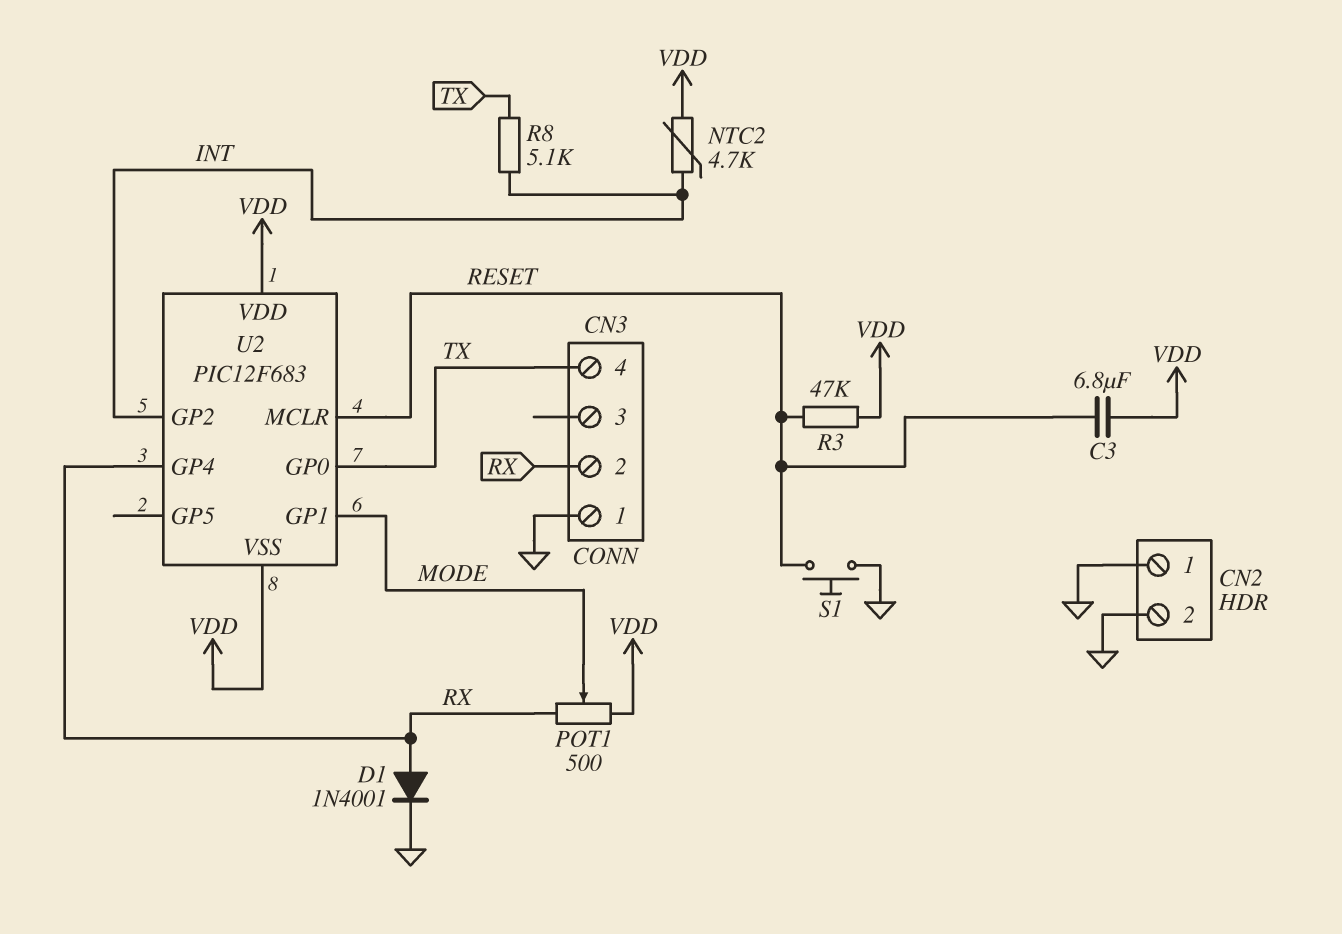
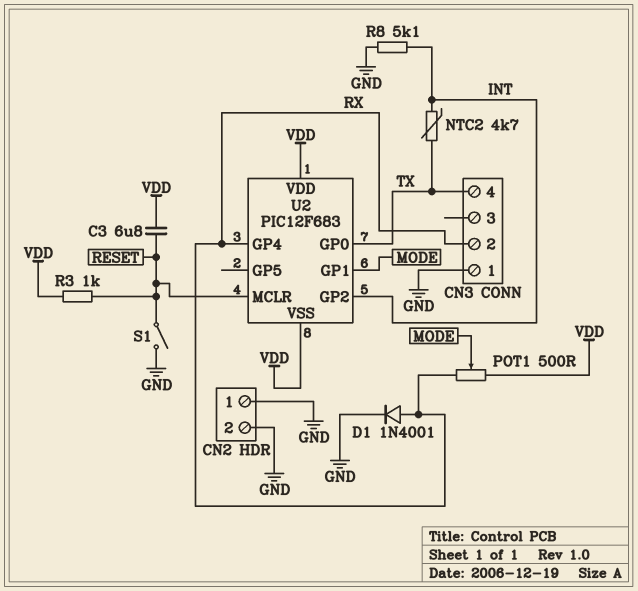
NTC2: 4.7k (INT, VDD) -> 4.7k (INT, TX)
R3: 47k (RESET, VDD) -> 1k (RESET, VDD)
R8: 5.1k (INT, TX) -> 5.1k (GND, INT)
S1: button (GND, RESET) -> switch (GND, RESET)

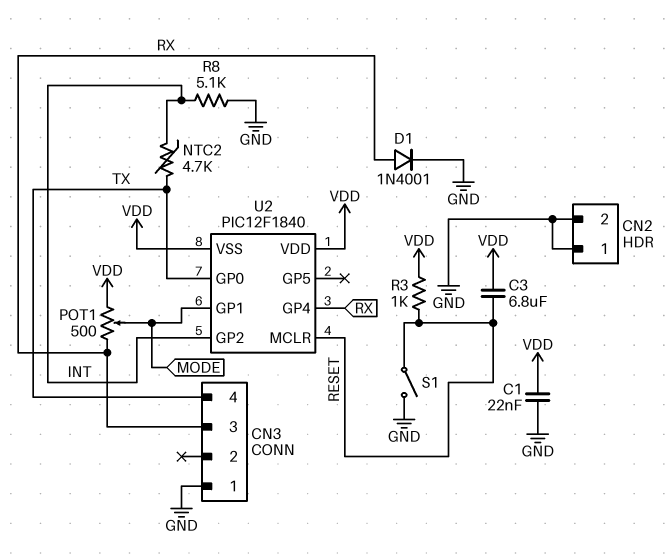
C1: none -> 22nF (GND, VDD)
CN3 pin 2: RX -> none
CN3 pin 3: none -> RX
U2: PIC12F683 -> PIC12F1840

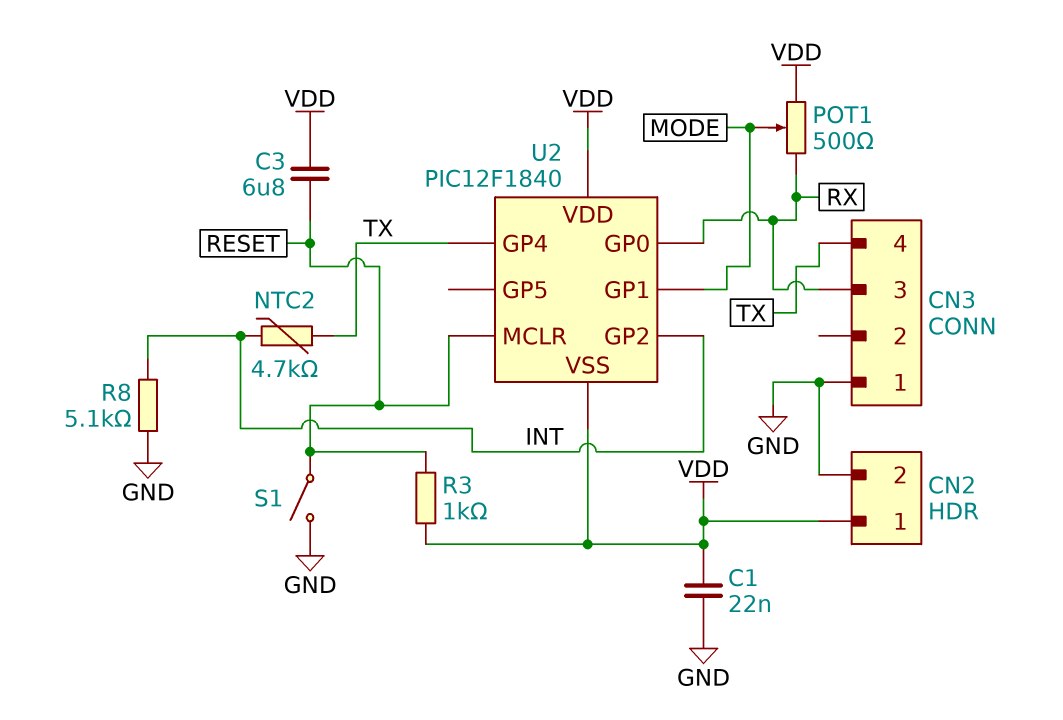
CN2 pin 1: GND -> VDD
D1: diode 1N4001 (A RX, K GND) -> none
U2 pin GP0: TX -> RX
U2 pin GP4: RX -> TX

